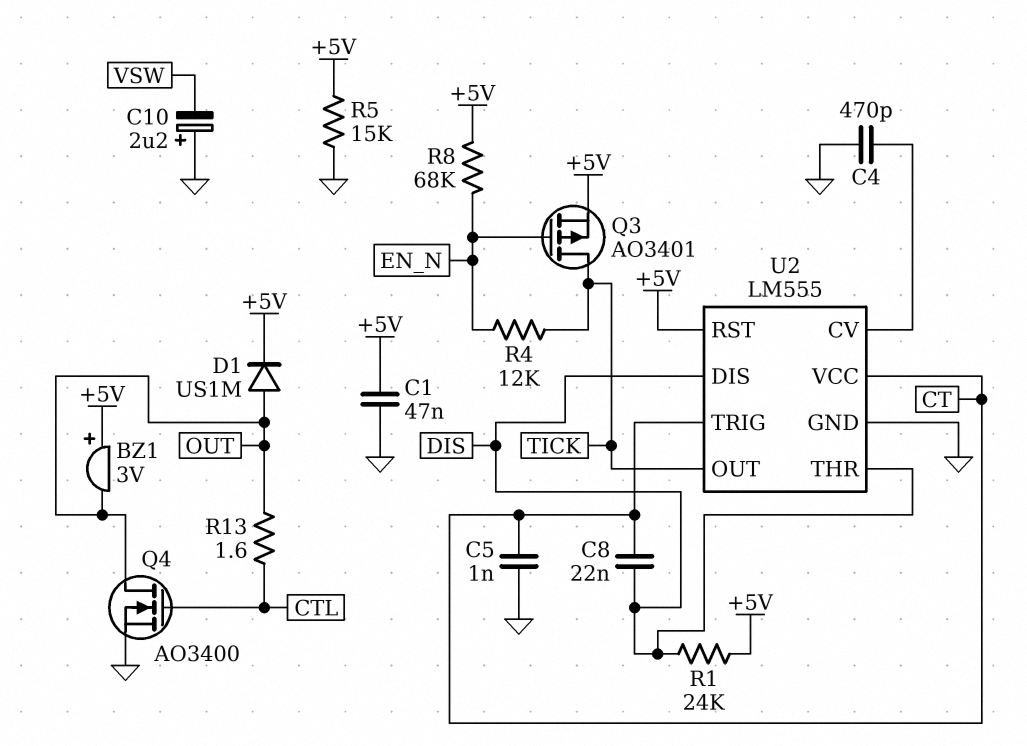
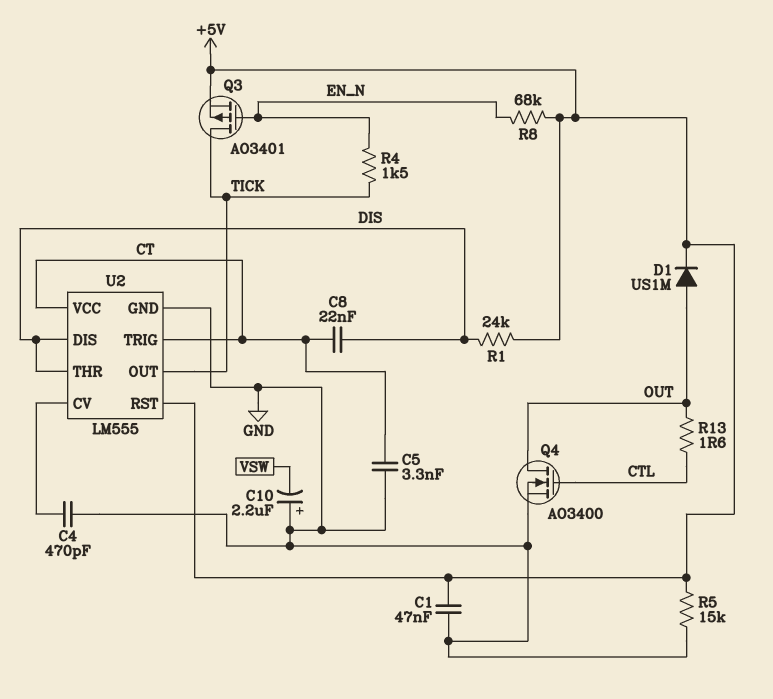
BZ1: buzzer 3V (plus +5V, minus OUT) -> none
C5: 1nF (CT, GND) -> 3.3nF (CT, GND)
R4: 12k (EN_N, TICK) -> 1.5k (EN_N, TICK)

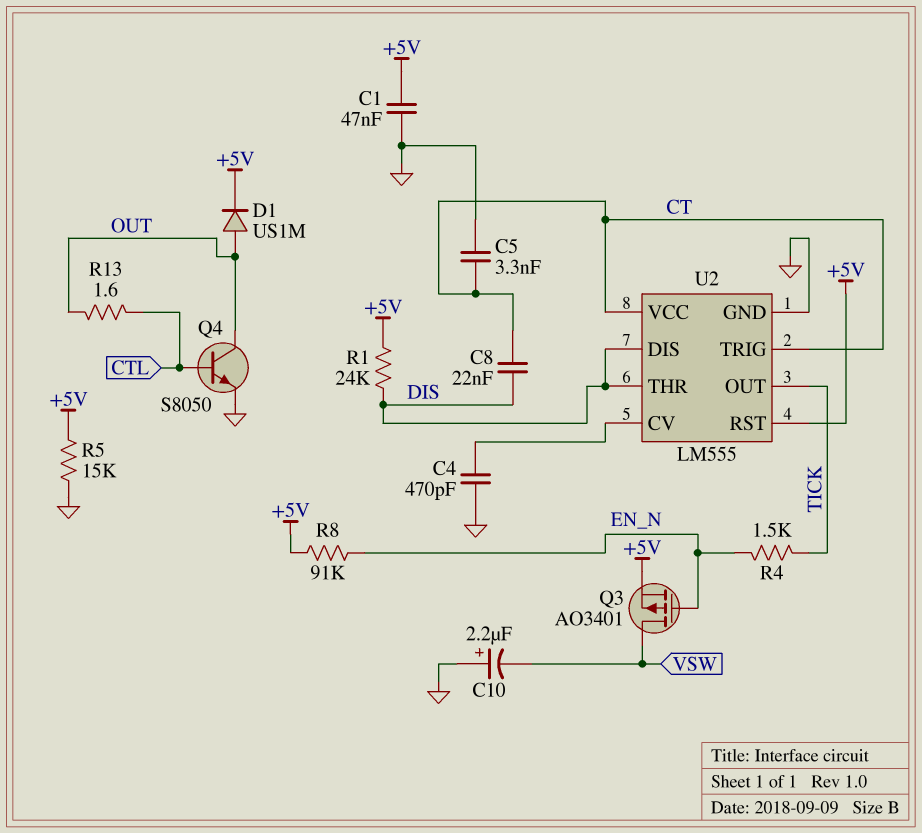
Q3: PMOS AO3401 (G EN_N, D TICK, S +5V) -> PMOS AO3401 (G EN_N, D VSW, S +5V)
Q4: NMOS AO3400 (G CTL, D OUT, S GND) -> NPN S8050 (B CTL, C OUT, E GND)
R8: 68k (+5V, EN_N) -> 91k (+5V, EN_N)

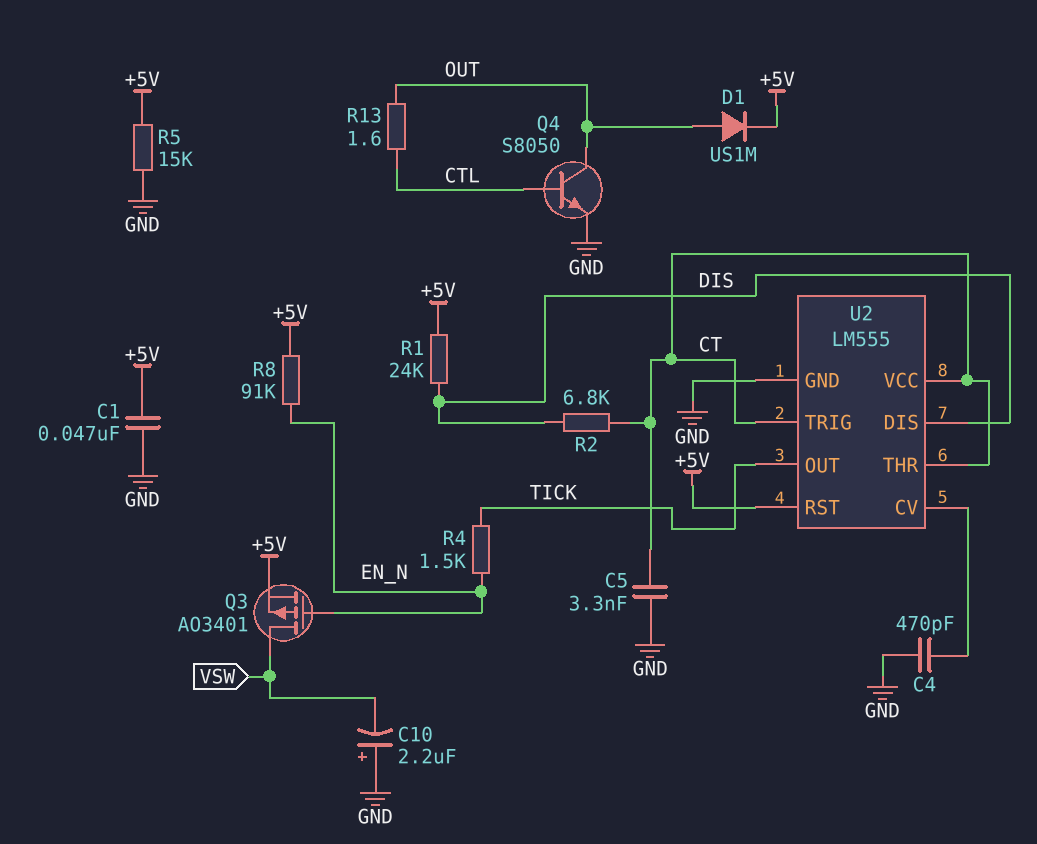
C8: 22nF (CT, DIS) -> none
R2: none -> 6.8k (CT, DIS)
U2 pin THR: DIS -> CT

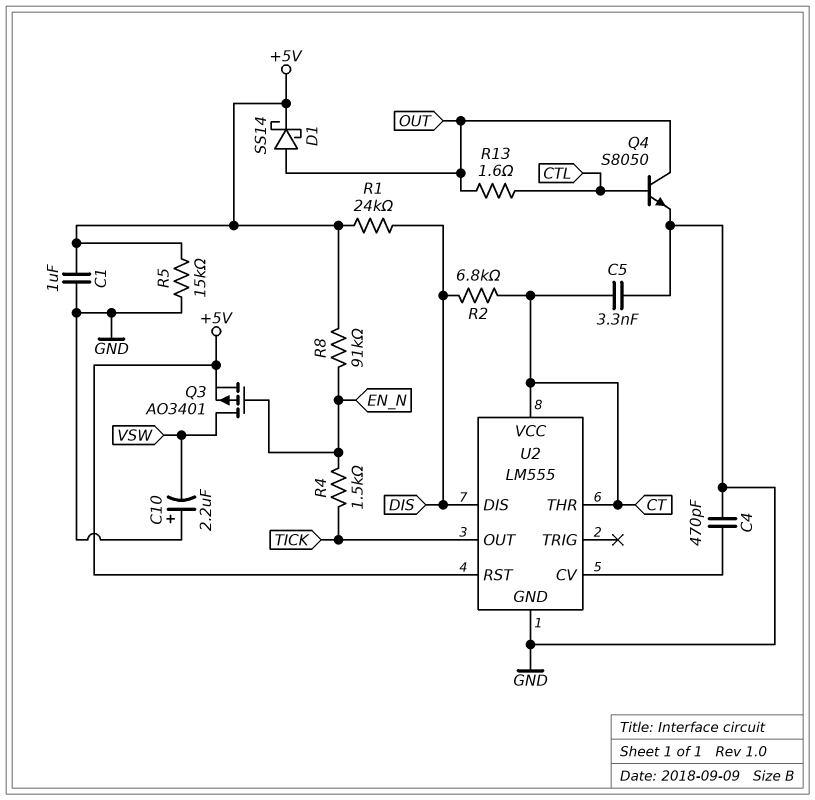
C1: 47nF (+5V, GND) -> 1uF (+5V, GND)
D1: diode US1M (A OUT, K +5V) -> schottky SS14 (A OUT, K +5V)
U2 pin TRIG: CT -> none

